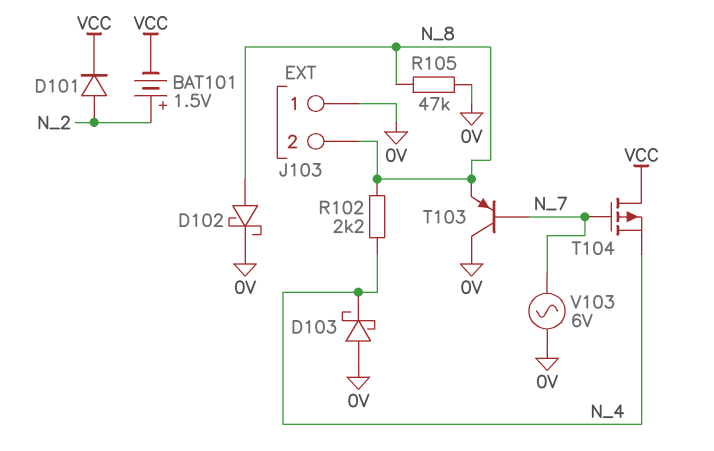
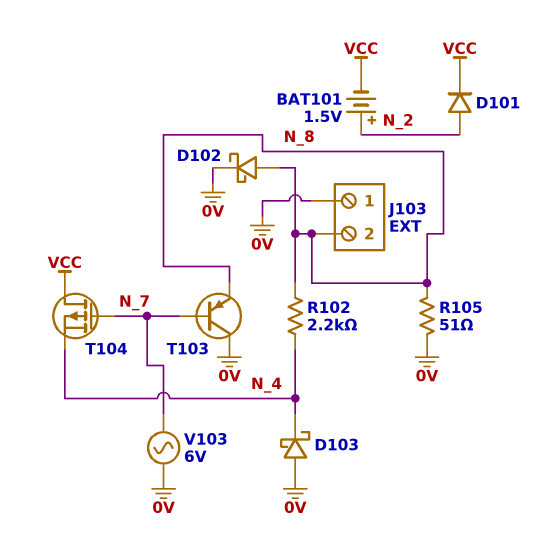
R105: 47k (0V, N_8) -> 51 (0V, N_8)

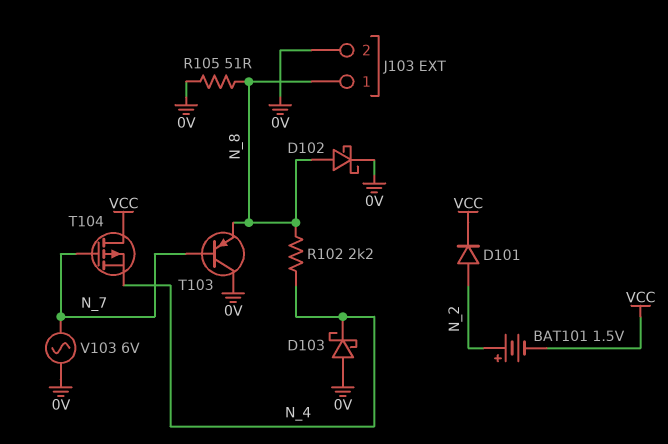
J103 pin 1: 0V -> N_8
J103 pin 2: N_8 -> 0V

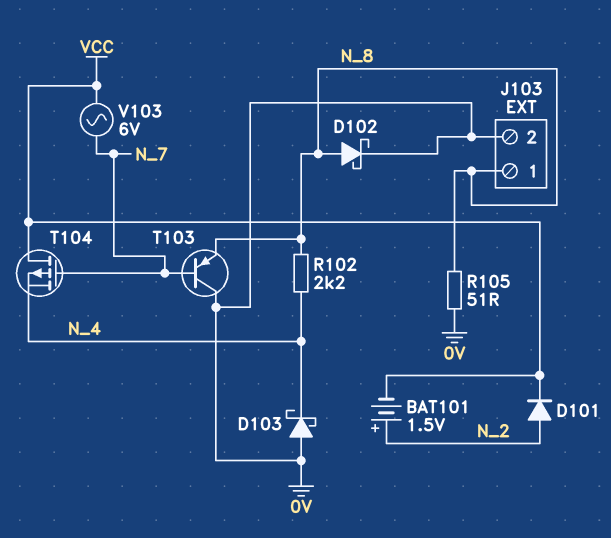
V103: AC 6V (0V, N_7) -> AC 6V (N_7, VCC)

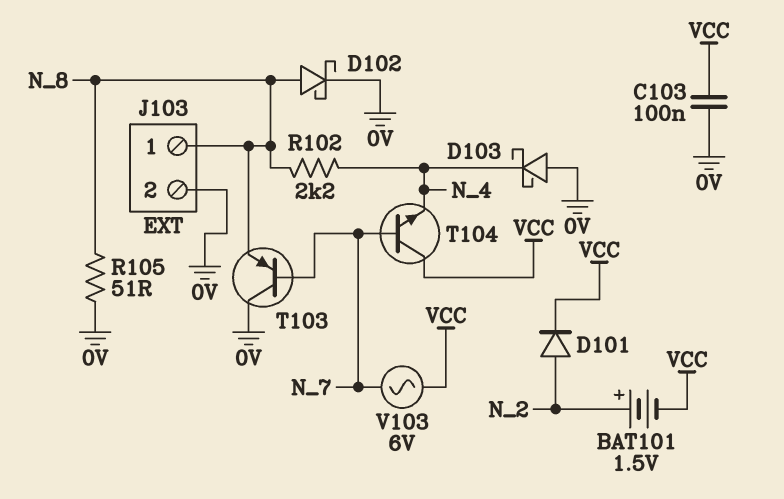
C103: none -> 100nF (0V, VCC)
T104: PMOS (G N_7, D VCC, S N_4) -> NPN (B N_7, C VCC, E N_4)

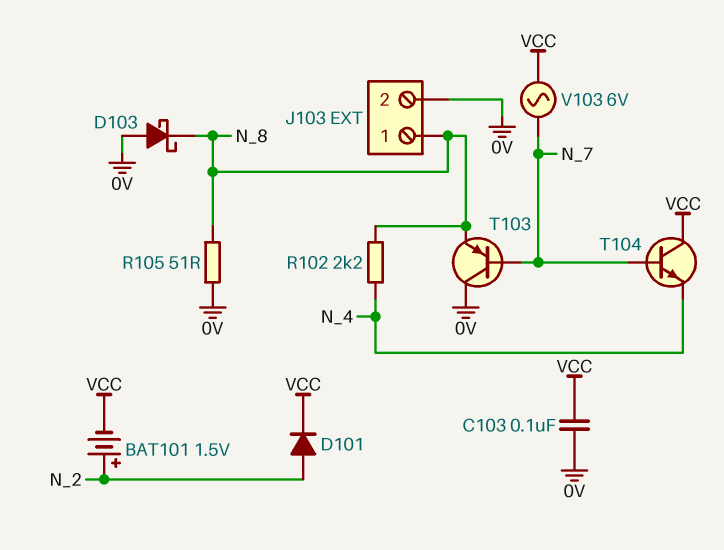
D102: schottky (A N_8, K 0V) -> none
D103: schottky (A 0V, K N_4) -> schottky (A 0V, K N_8)

